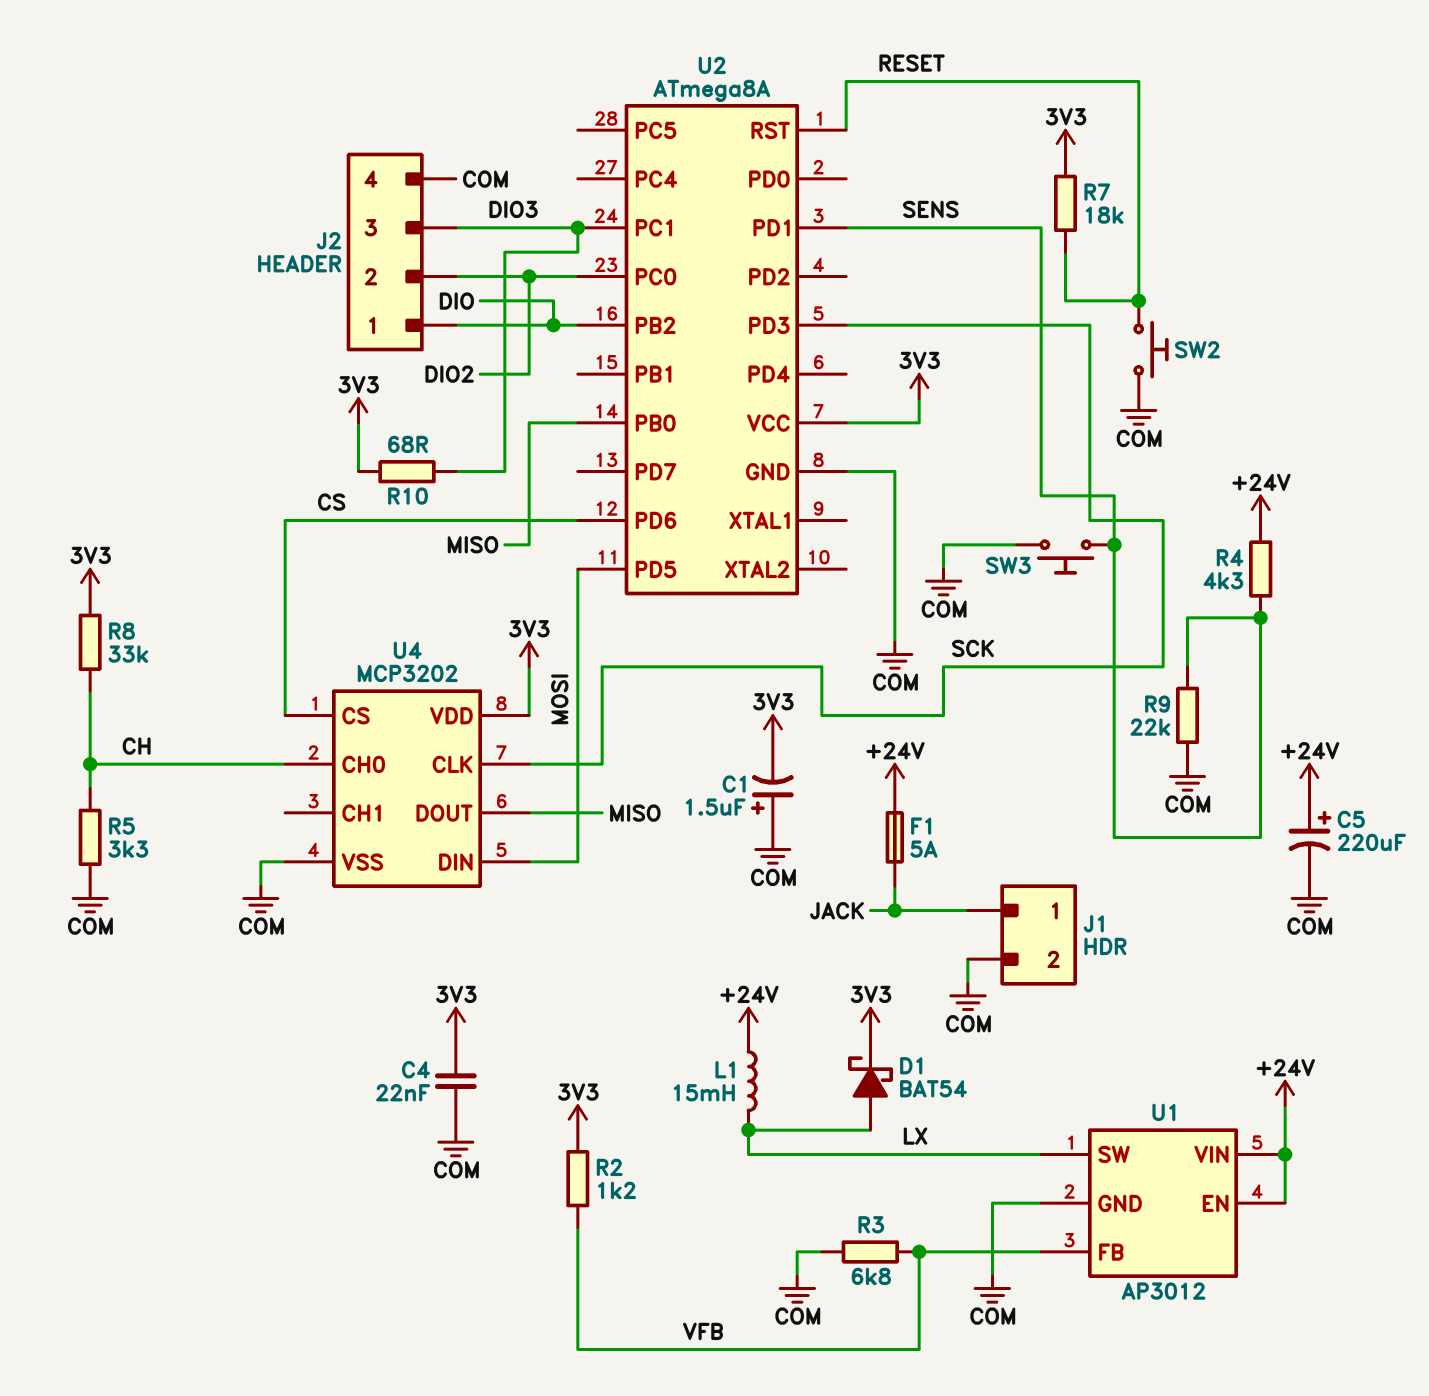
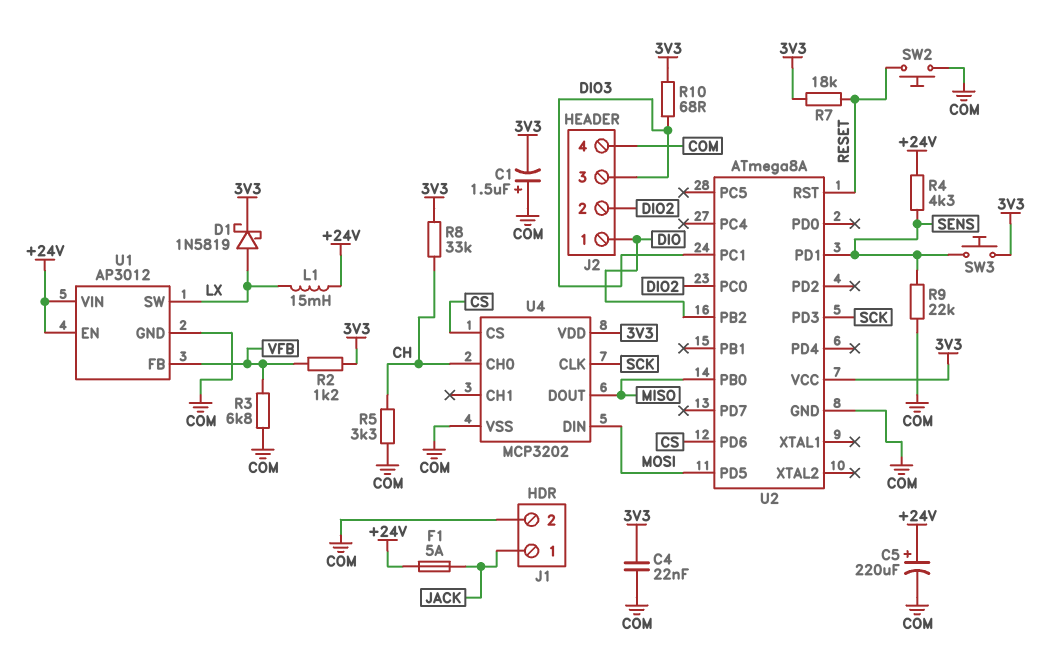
D1: schottky BAT54 (A LX, K 3V3) -> schottky 1N5819 (A LX, K 3V3)
SW3: button (COM, SENS) -> button (3V3, SENS)

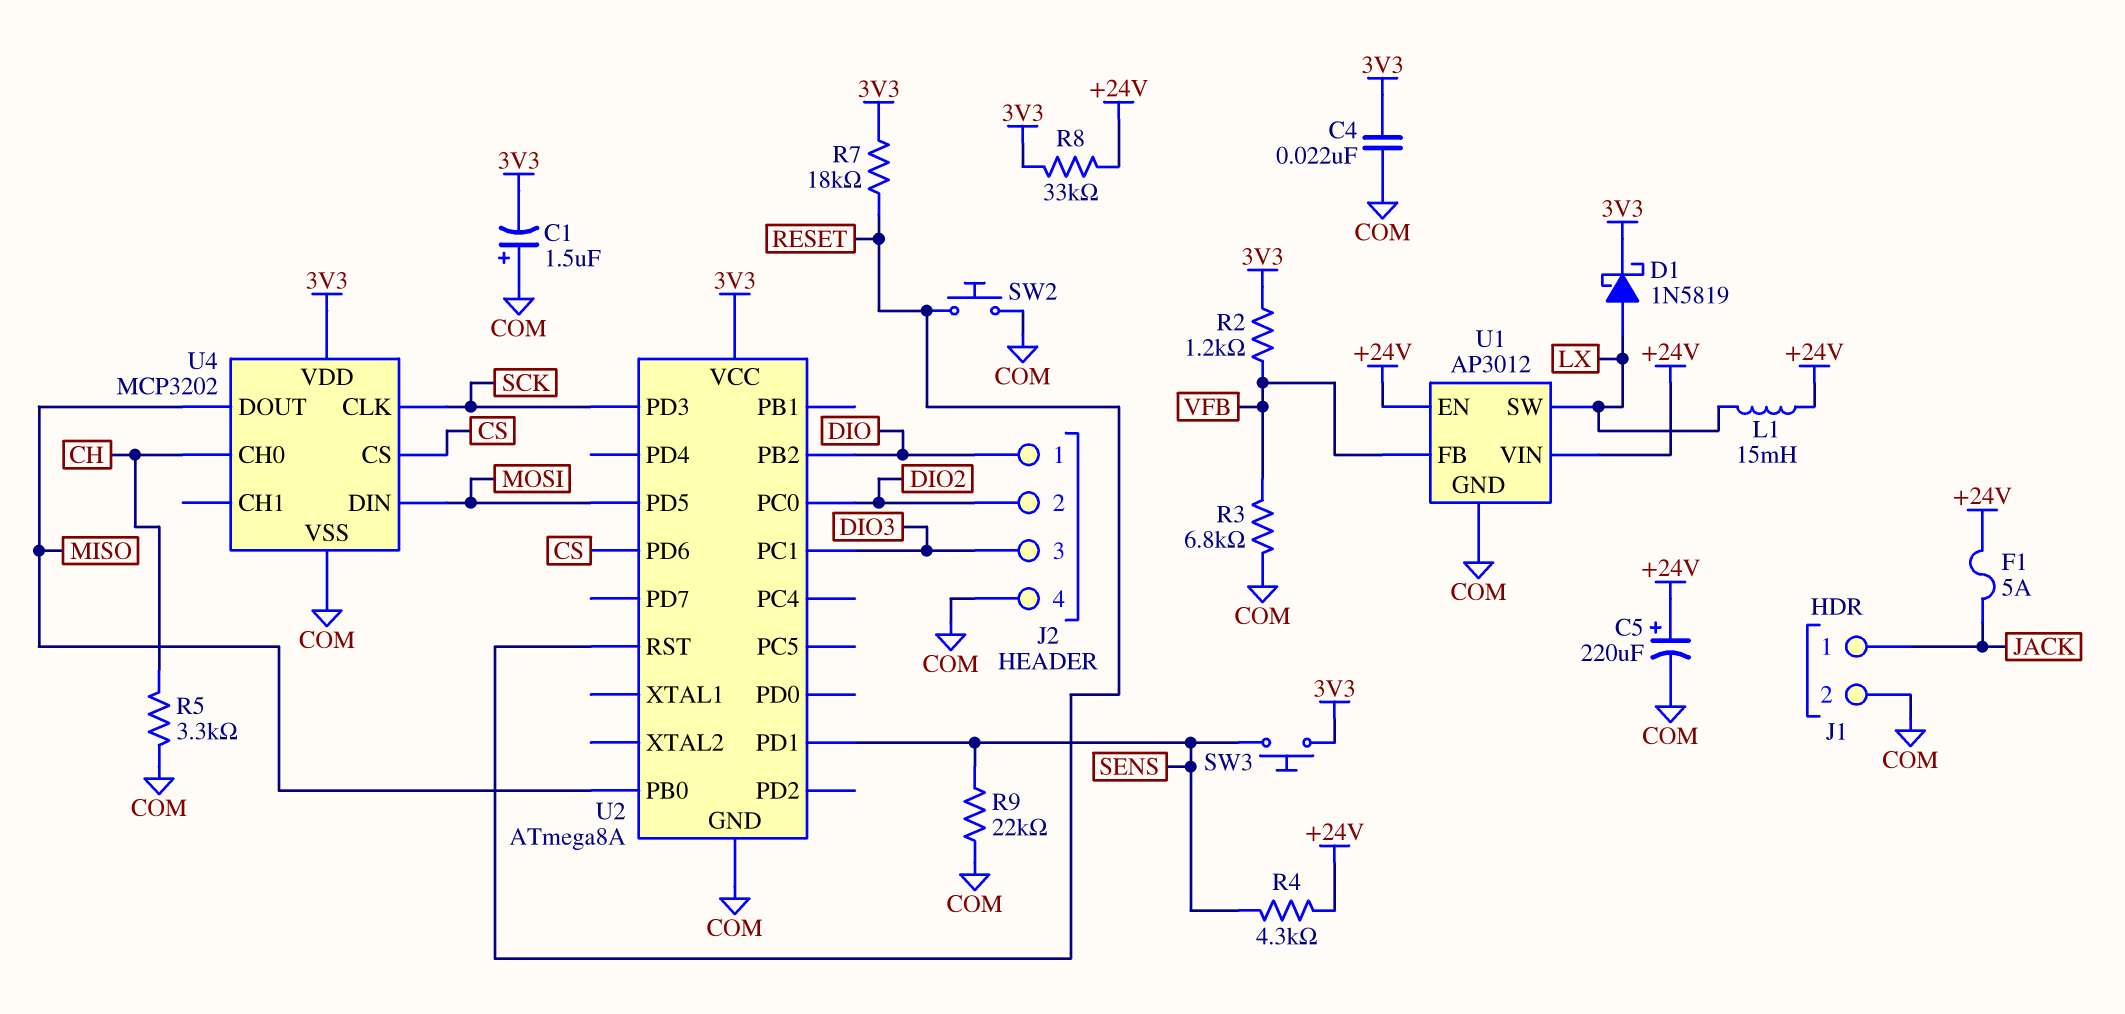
R8: 33k (3V3, CH) -> 33k (+24V, 3V3)
R10: 68 (3V3, DIO3) -> none

